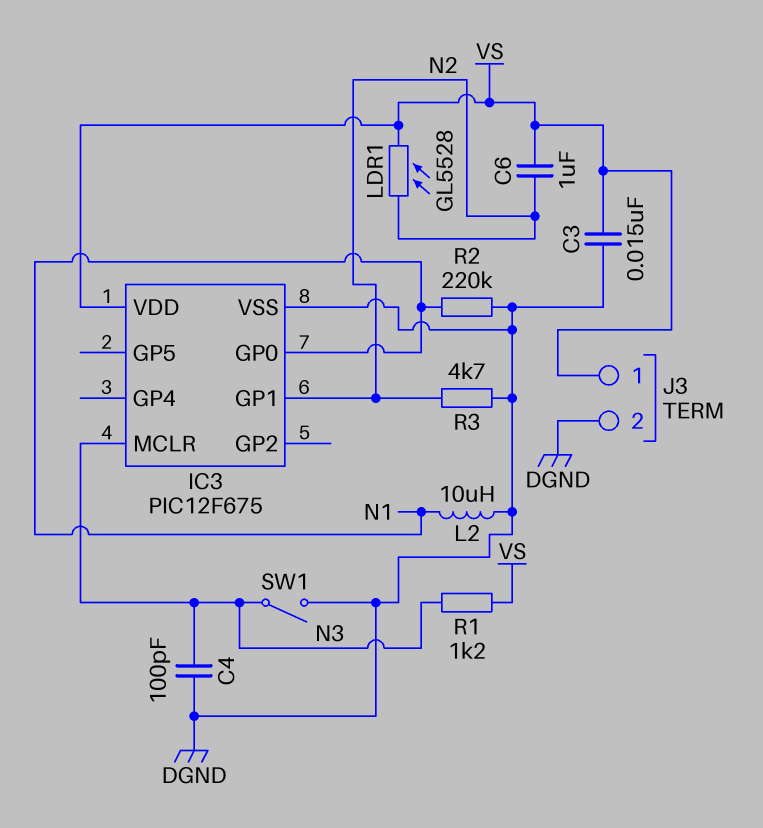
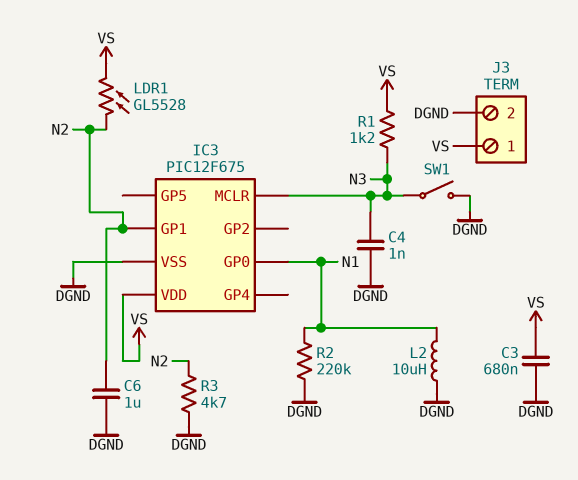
C3: 15nF (DGND, VS) -> 680nF (DGND, VS)
C4: 100pF (DGND, N3) -> 1nF (DGND, N3)
C6: 1uF (N2, VS) -> 1uF (DGND, N2)

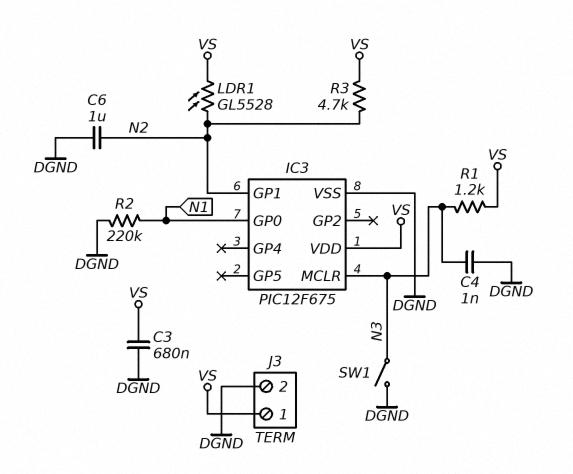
L2: 10uH (DGND, N1) -> none
R3: 4.7k (DGND, N2) -> 4.7k (N2, VS)

